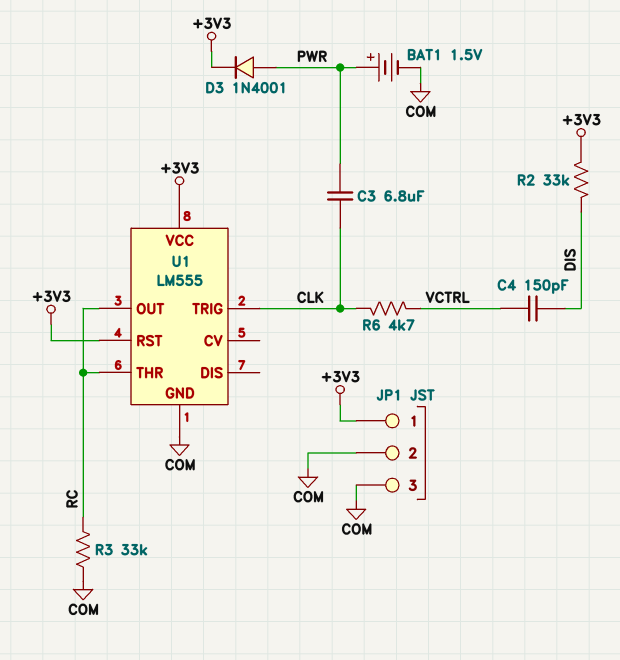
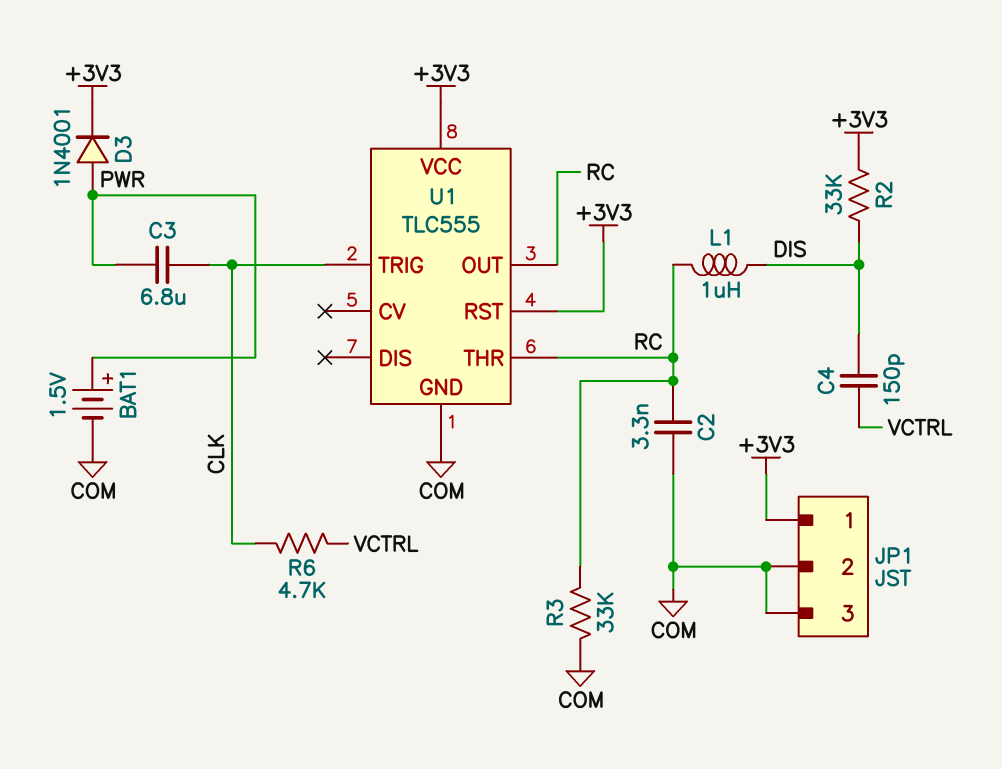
C2: none -> 3.3nF (COM, RC)
L1: none -> 1uH (DIS, RC)
U1: LM555 -> TLC555

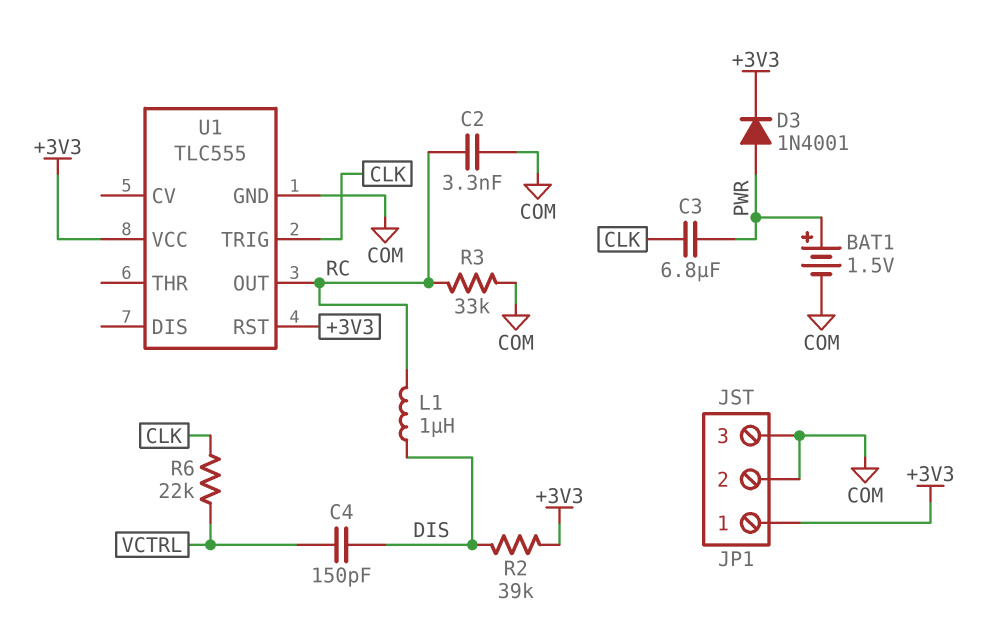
R2: 33k (+3V3, DIS) -> 39k (+3V3, DIS)
R6: 4.7k (CLK, VCTRL) -> 22k (CLK, VCTRL)
U1 pin THR: RC -> none

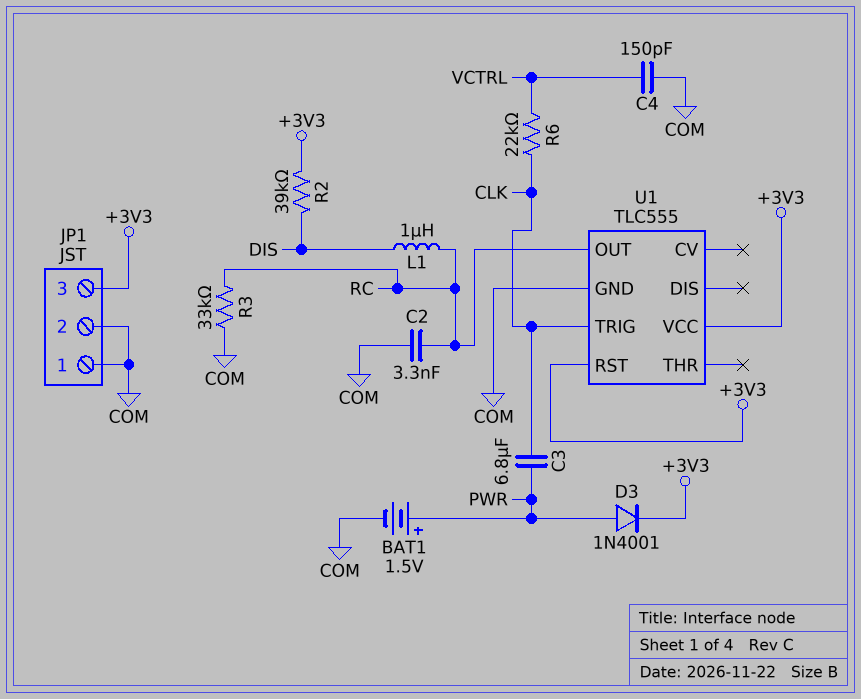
C4: 150pF (DIS, VCTRL) -> 150pF (COM, VCTRL)
JP1 pin 1: +3V3 -> COM
JP1 pin 3: COM -> +3V3

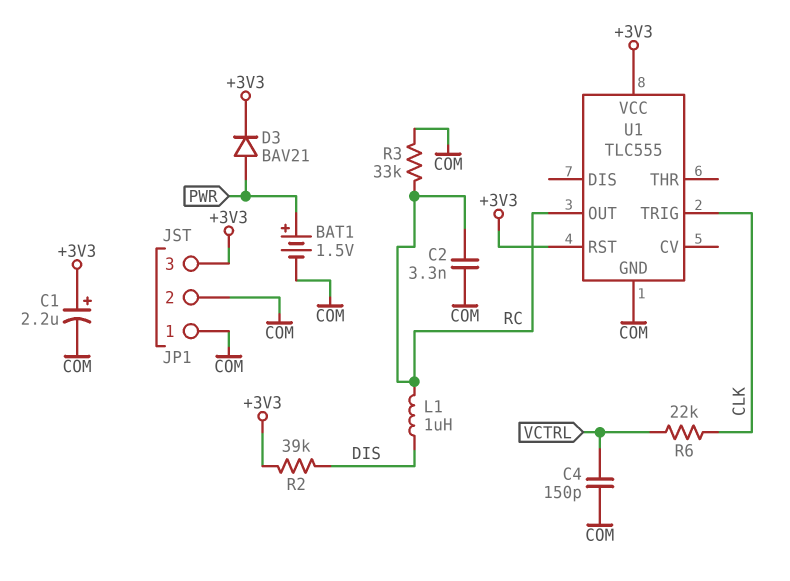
C1: none -> 2.2uF (plus +3V3, minus COM)
C3: 6.8uF (CLK, PWR) -> none
D3: diode 1N4001 (A PWR, K +3V3) -> diode BAV21 (A PWR, K +3V3)

